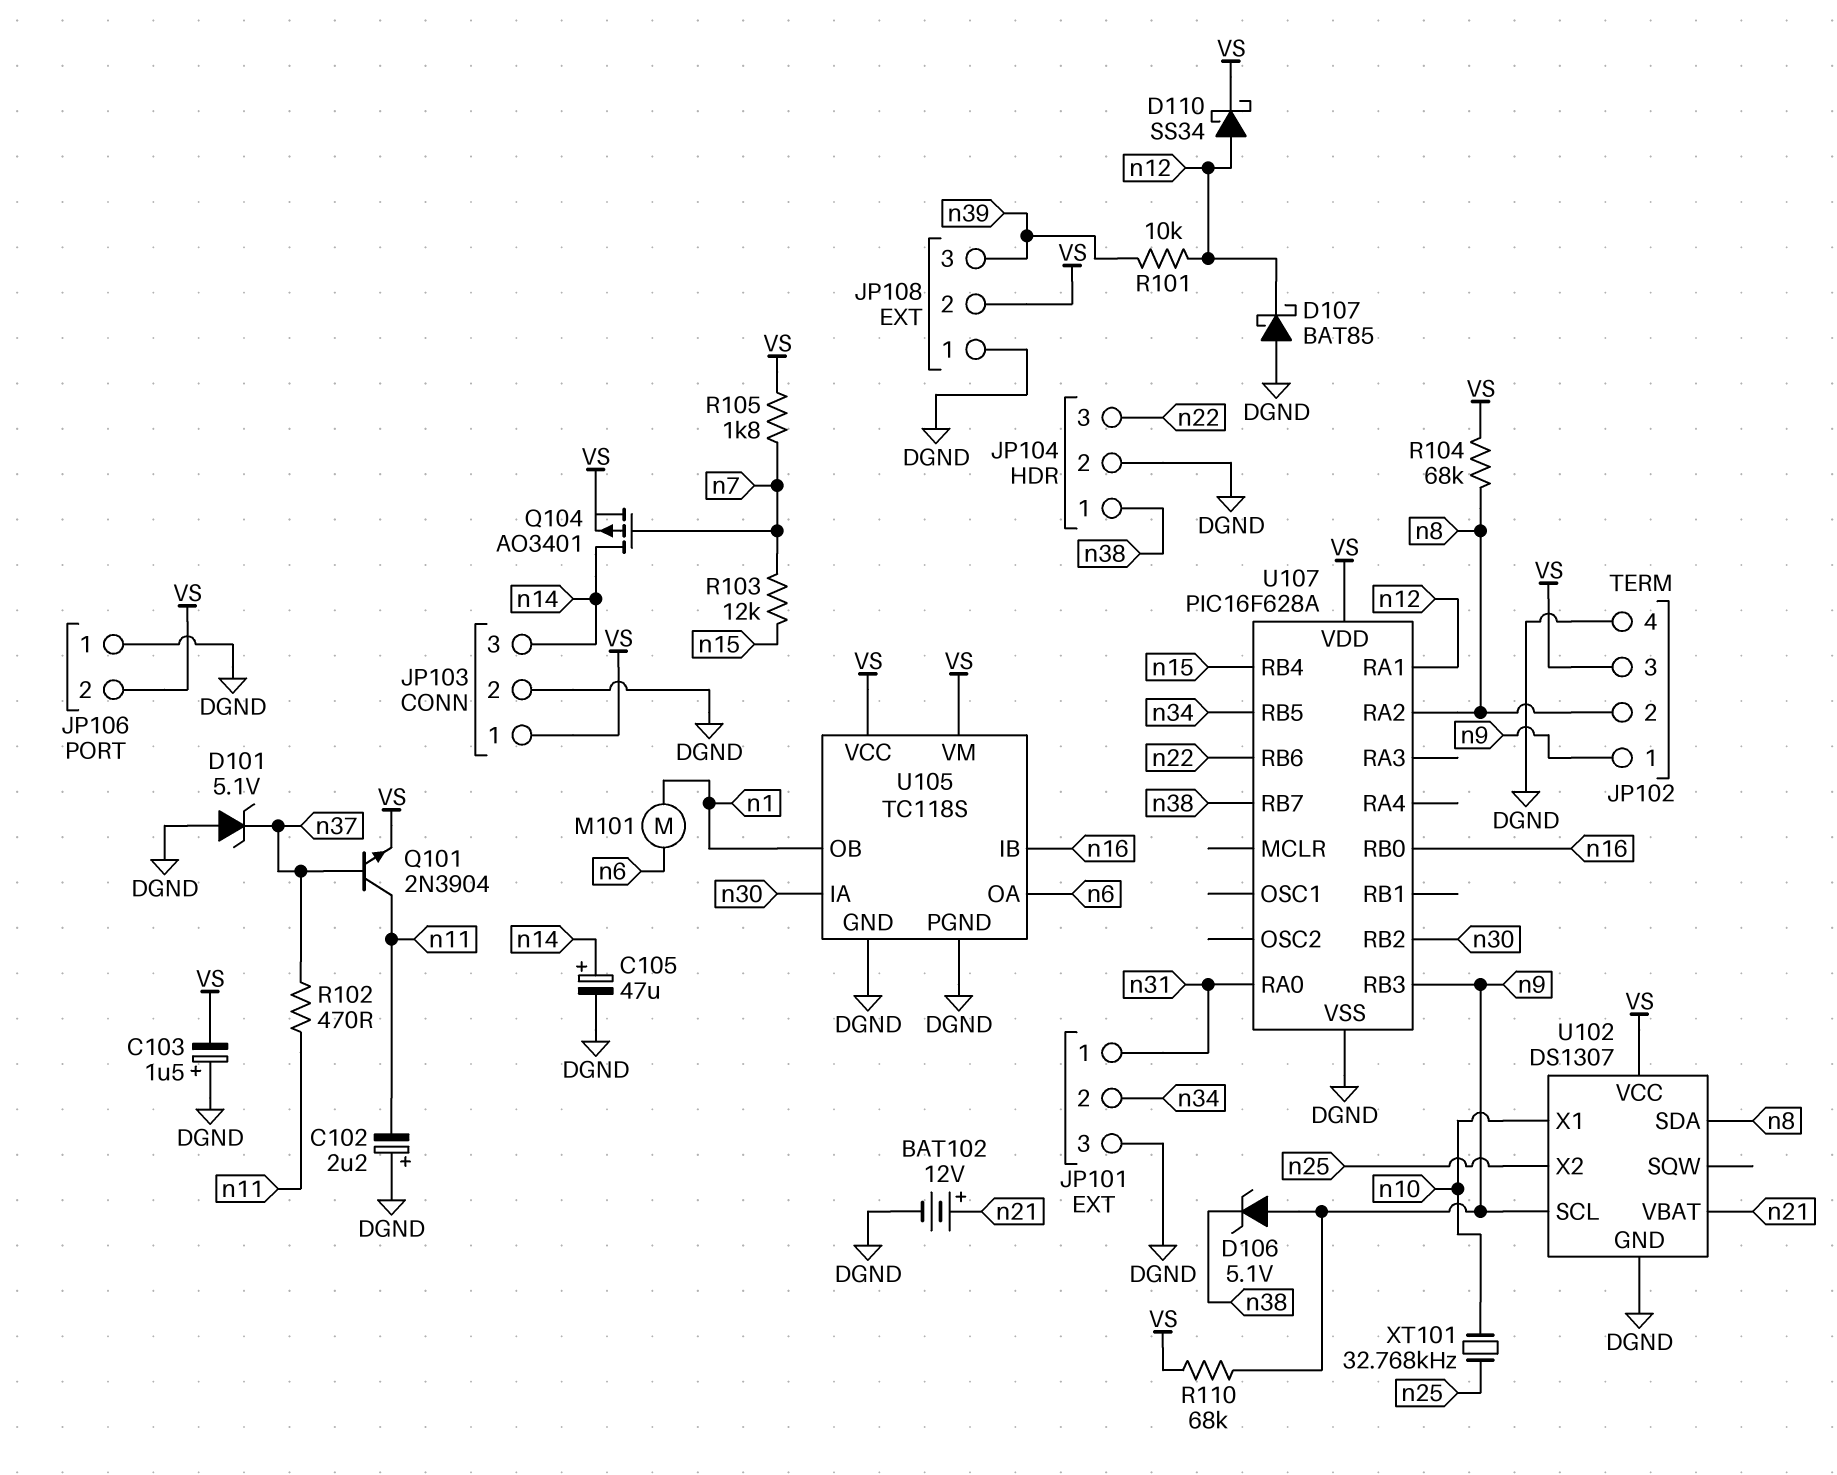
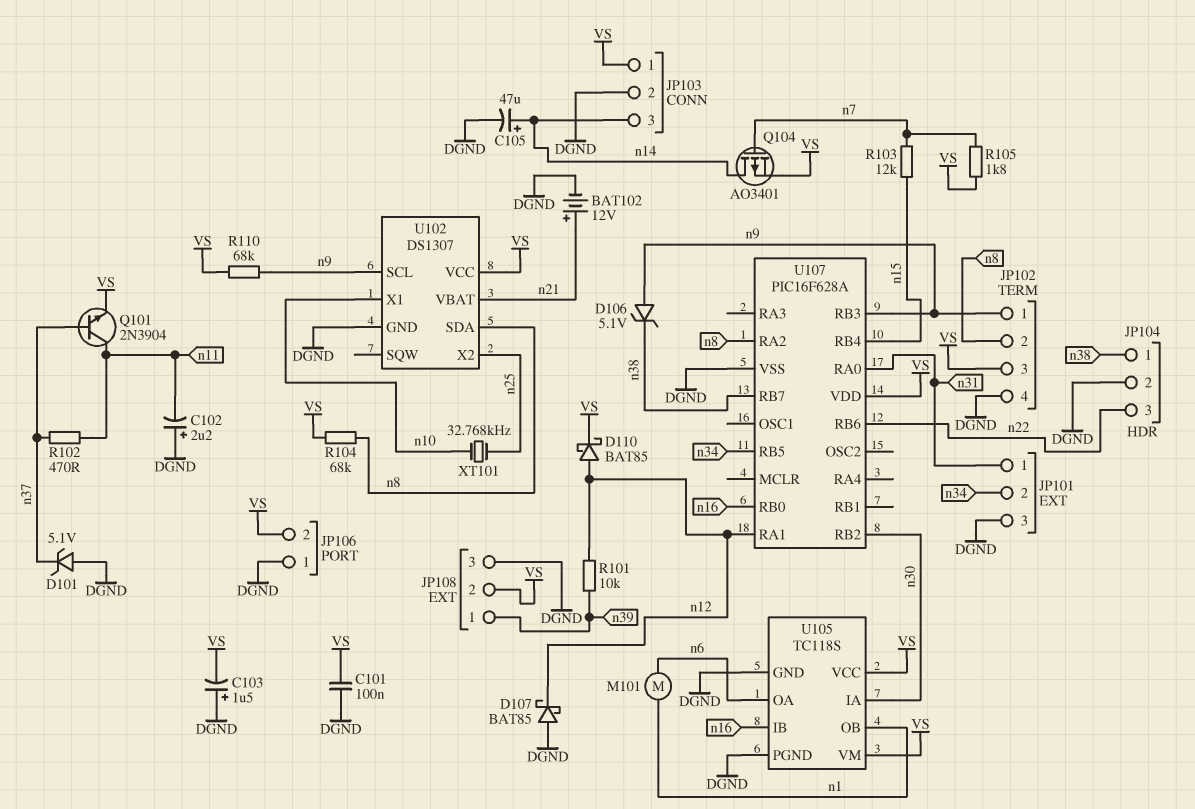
C101: none -> 100nF (DGND, VS)
D110: schottky SS34 (A n12, K VS) -> schottky BAT85 (A n12, K VS)
JP108 pin 1: DGND -> n39
JP108 pin 3: n39 -> DGND

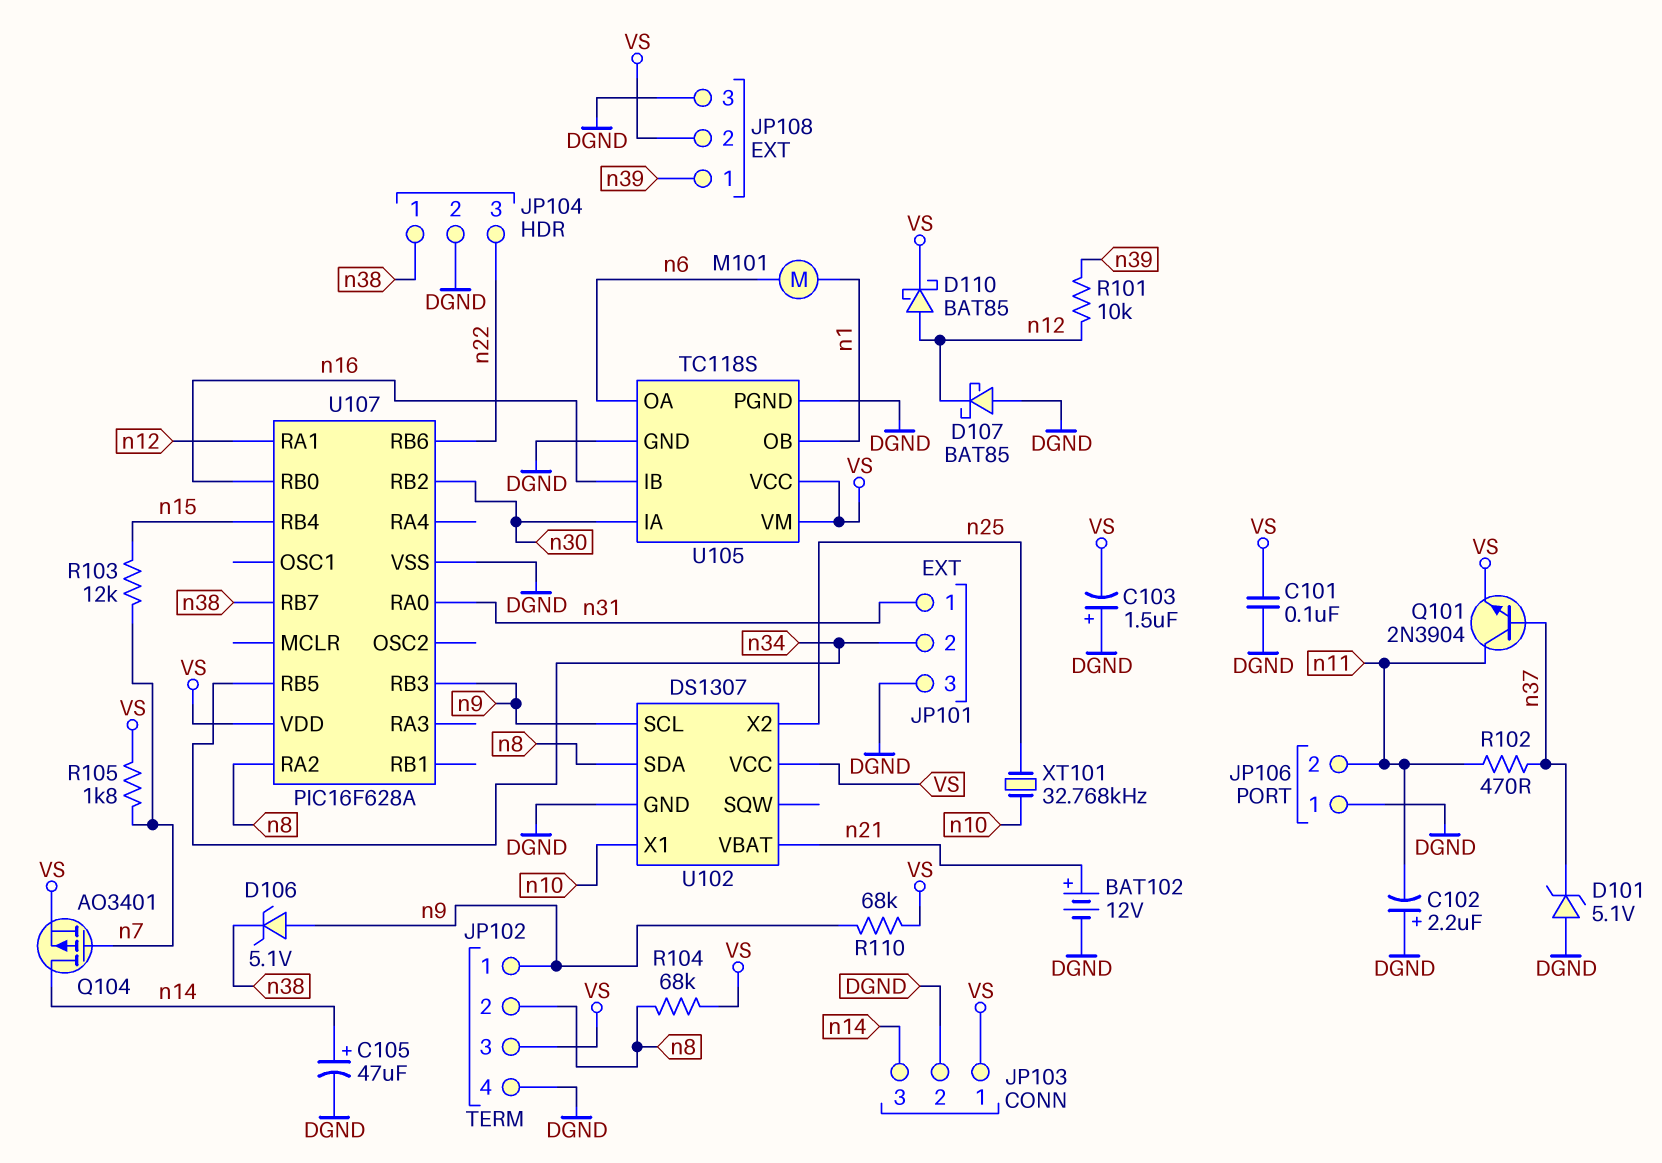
JP106 pin 2: VS -> n11

